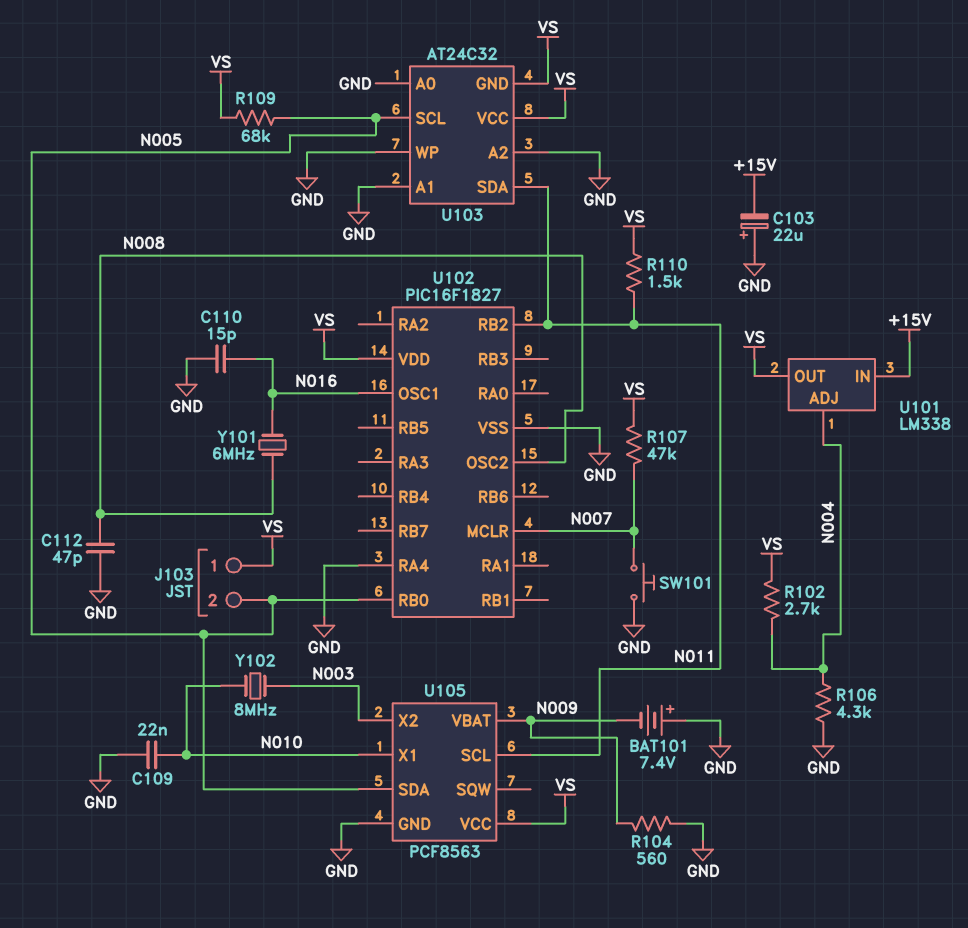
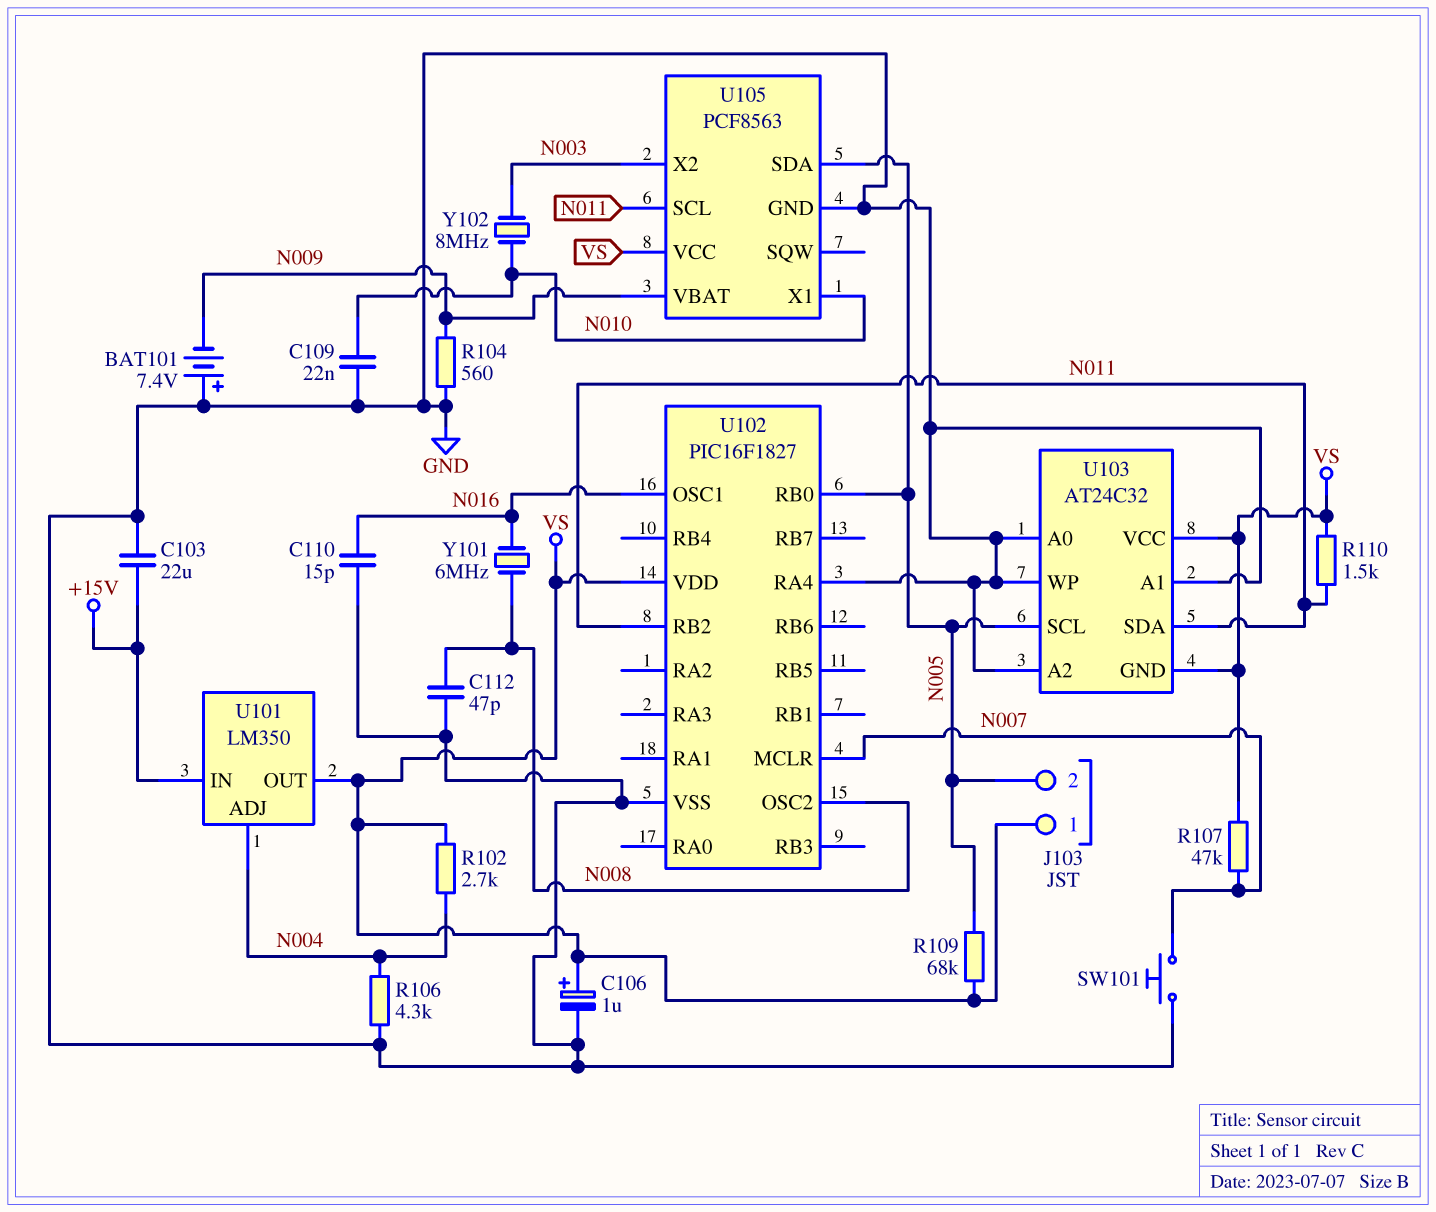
C103: 22uF (plus GND, minus +15V) -> 22uF (+15V, GND)
C106: none -> 1uF (plus VS, minus GND)
U101: LM338 -> LM350

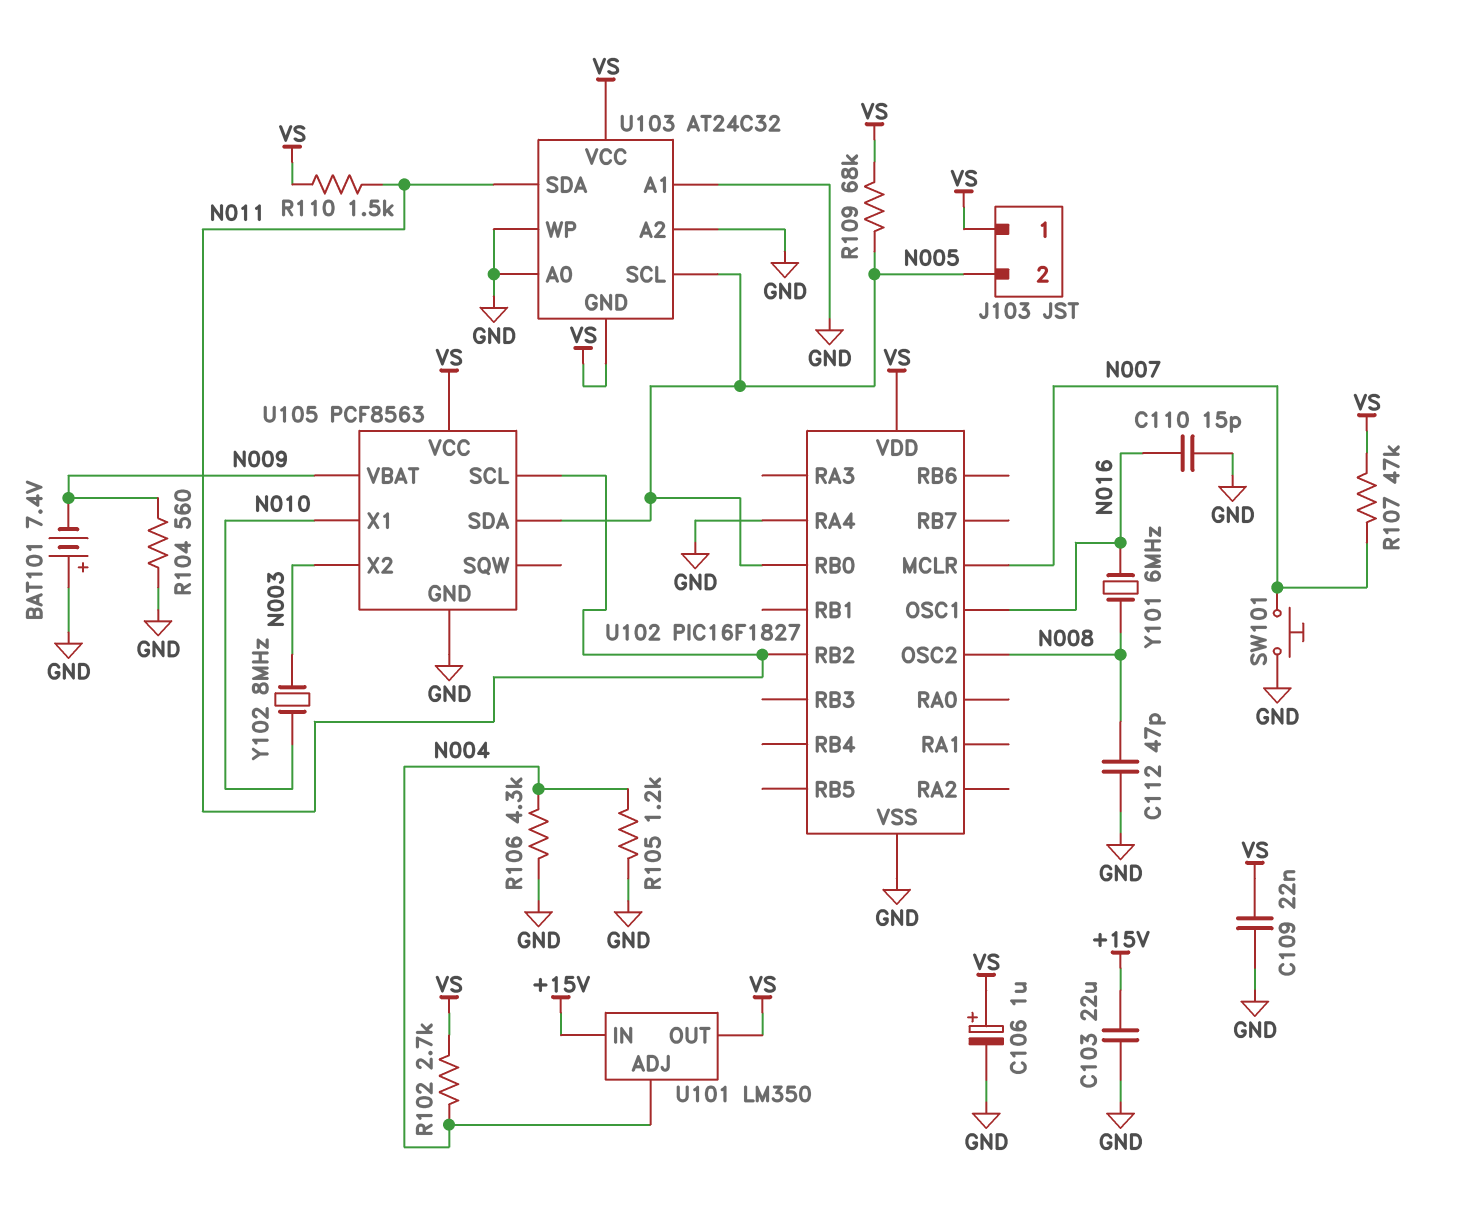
C109: 22nF (GND, N010) -> 22nF (GND, VS)
R105: none -> 1.2k (GND, N004)

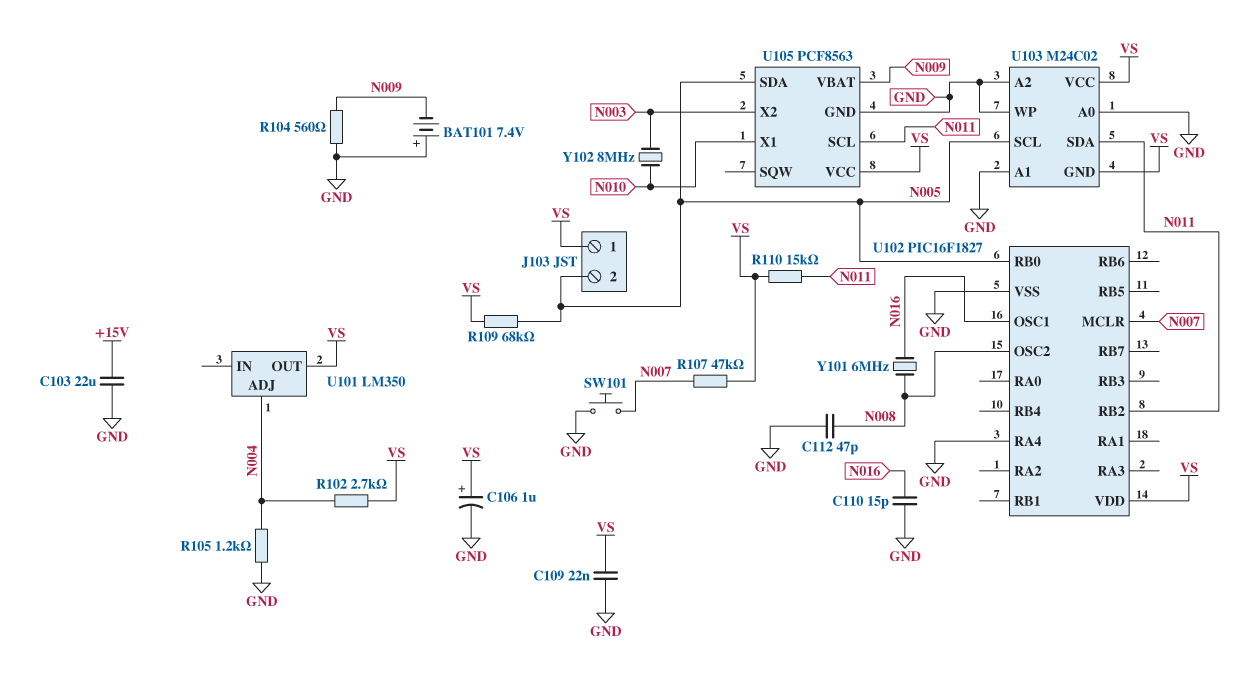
R106: 4.3k (GND, N004) -> none
R110: 1.5k (N011, VS) -> 15k (N011, VS)
U101 pin IN: +15V -> none
U103: AT24C32 -> M24C02

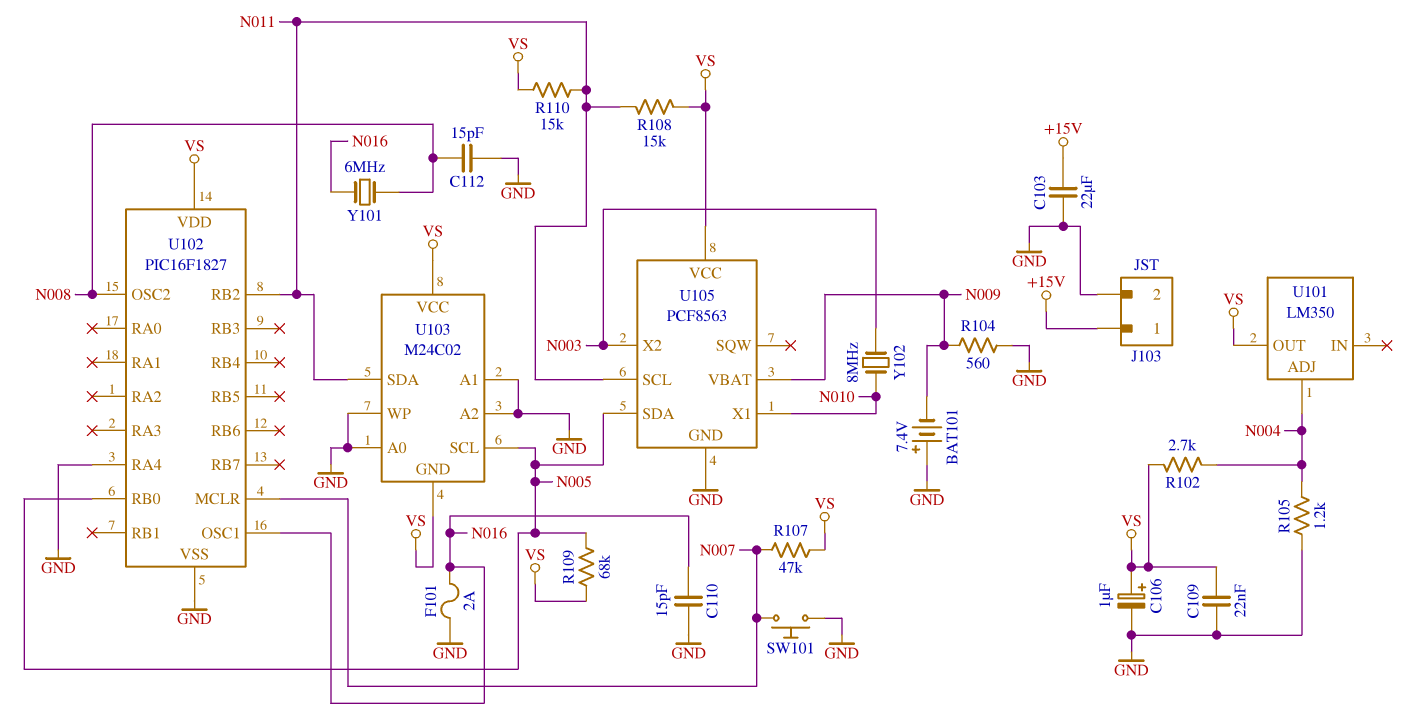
C112: 47pF (GND, N008) -> 15pF (GND, N008)
F101: none -> 2A (GND, N016)
J103 pin 1: VS -> +15V
J103 pin 2: N005 -> GND
R108: none -> 15k (N011, VS)

